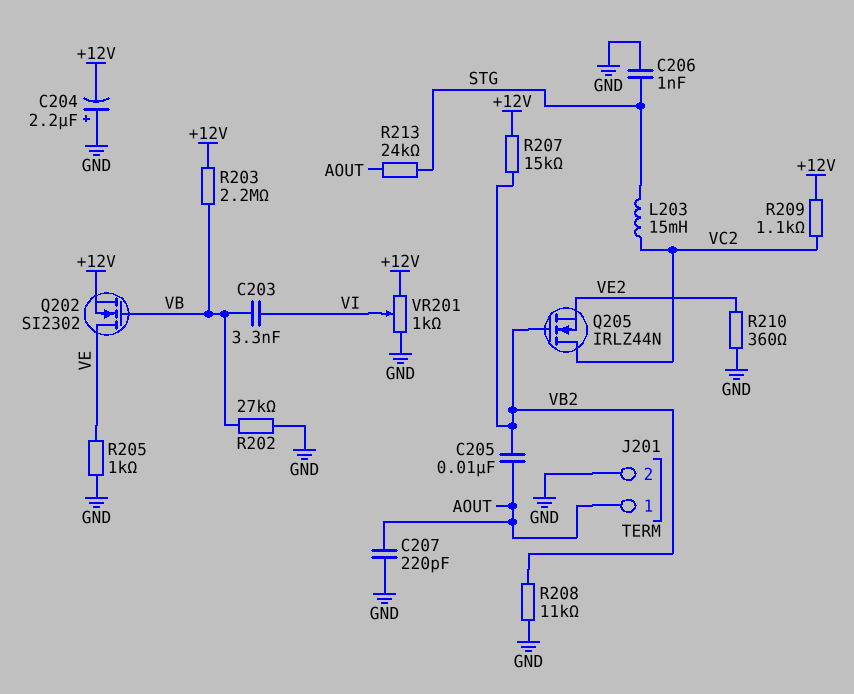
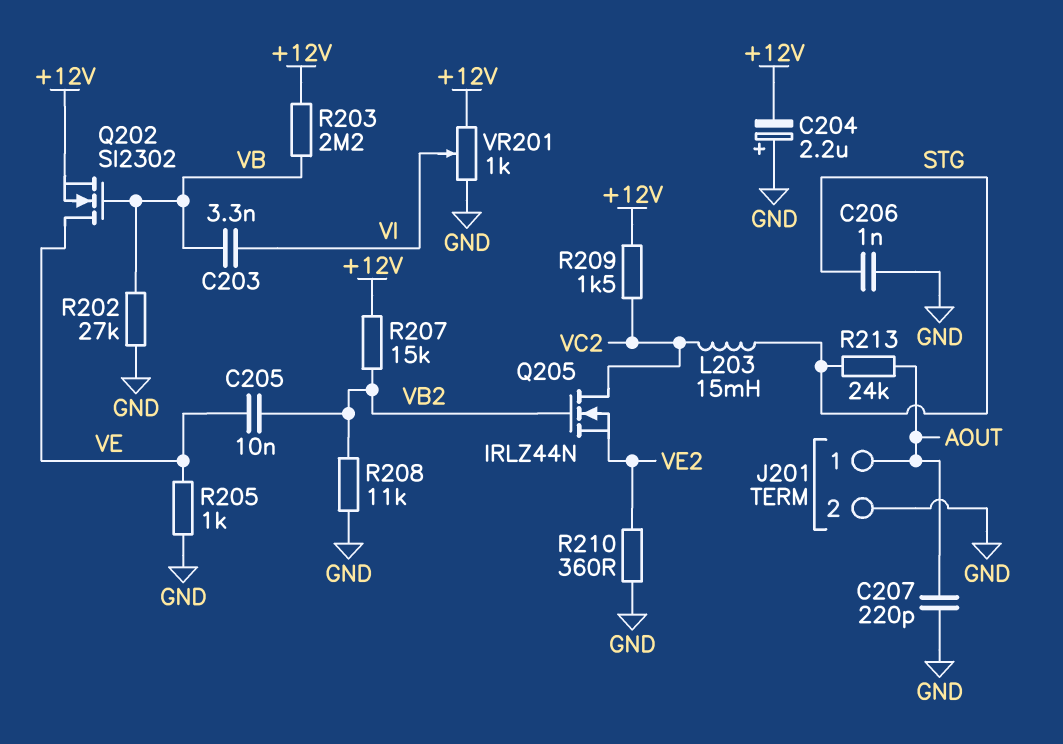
C205: 10nF (AOUT, VB2) -> 10nF (VB2, VE)
R209: 1.1k (+12V, VC2) -> 1.5k (+12V, VC2)

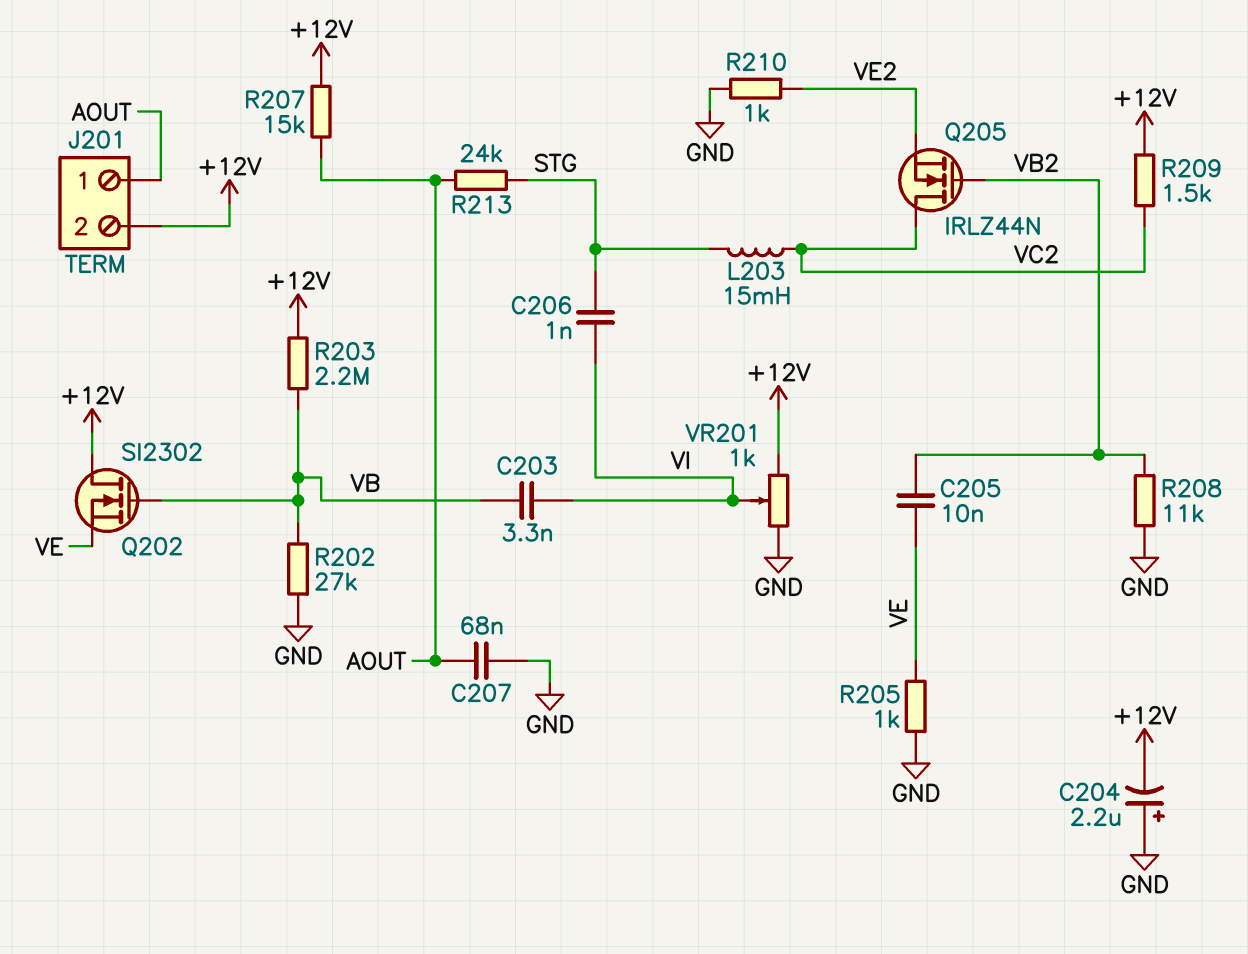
C206: 1nF (GND, STG) -> 1nF (STG, VI)
C207: 220pF (AOUT, GND) -> 68nF (AOUT, GND)
J201 pin 2: GND -> +12V
Q202: NMOS SI2302 (G VB, D VE, S +12V) -> NMOS SI2302 (G VB, D +12V, S VE)
R207: 15k (+12V, VB2) -> 15k (+12V, AOUT)
R210: 360 (GND, VE2) -> 1k (GND, VE2)

